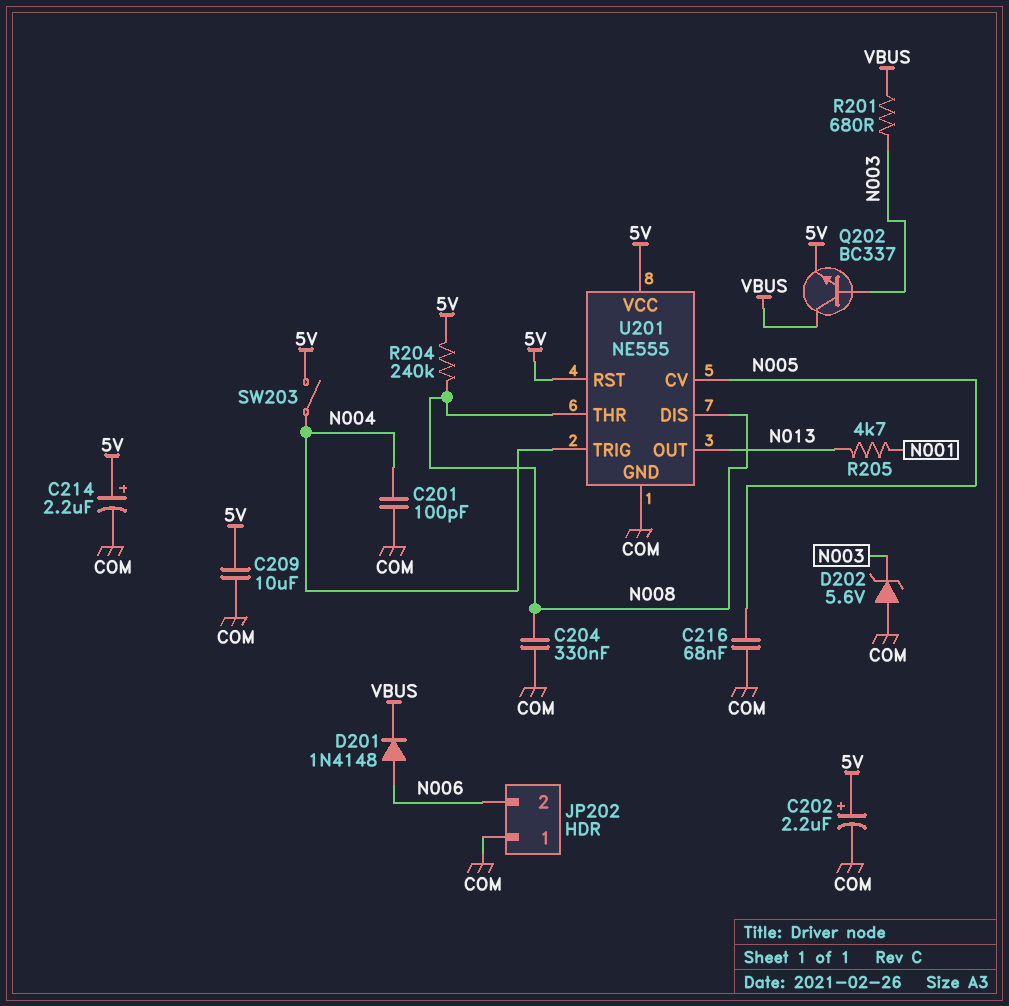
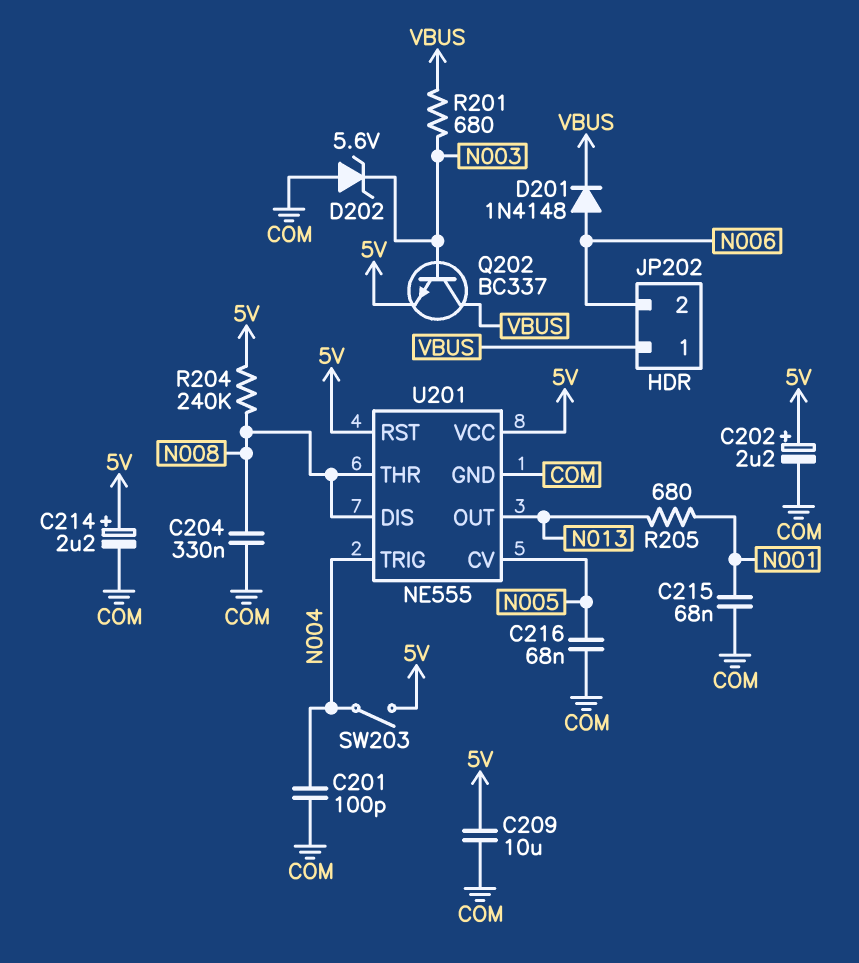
C215: none -> 68nF (COM, N001)
JP202 pin 1: COM -> VBUS
R205: 4.7k (N001, N013) -> 680 (N001, N013)

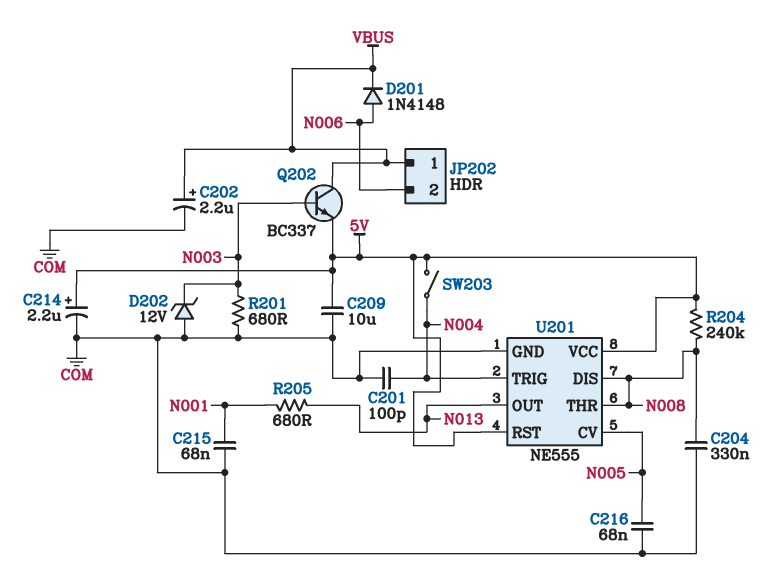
C202: 2.2uF (plus 5V, minus COM) -> 2.2uF (plus VBUS, minus COM)
D202: zener 5.6V (A COM, K N003) -> zener 12V (A COM, K N003)
R201: 680 (N003, VBUS) -> 680 (COM, N003)

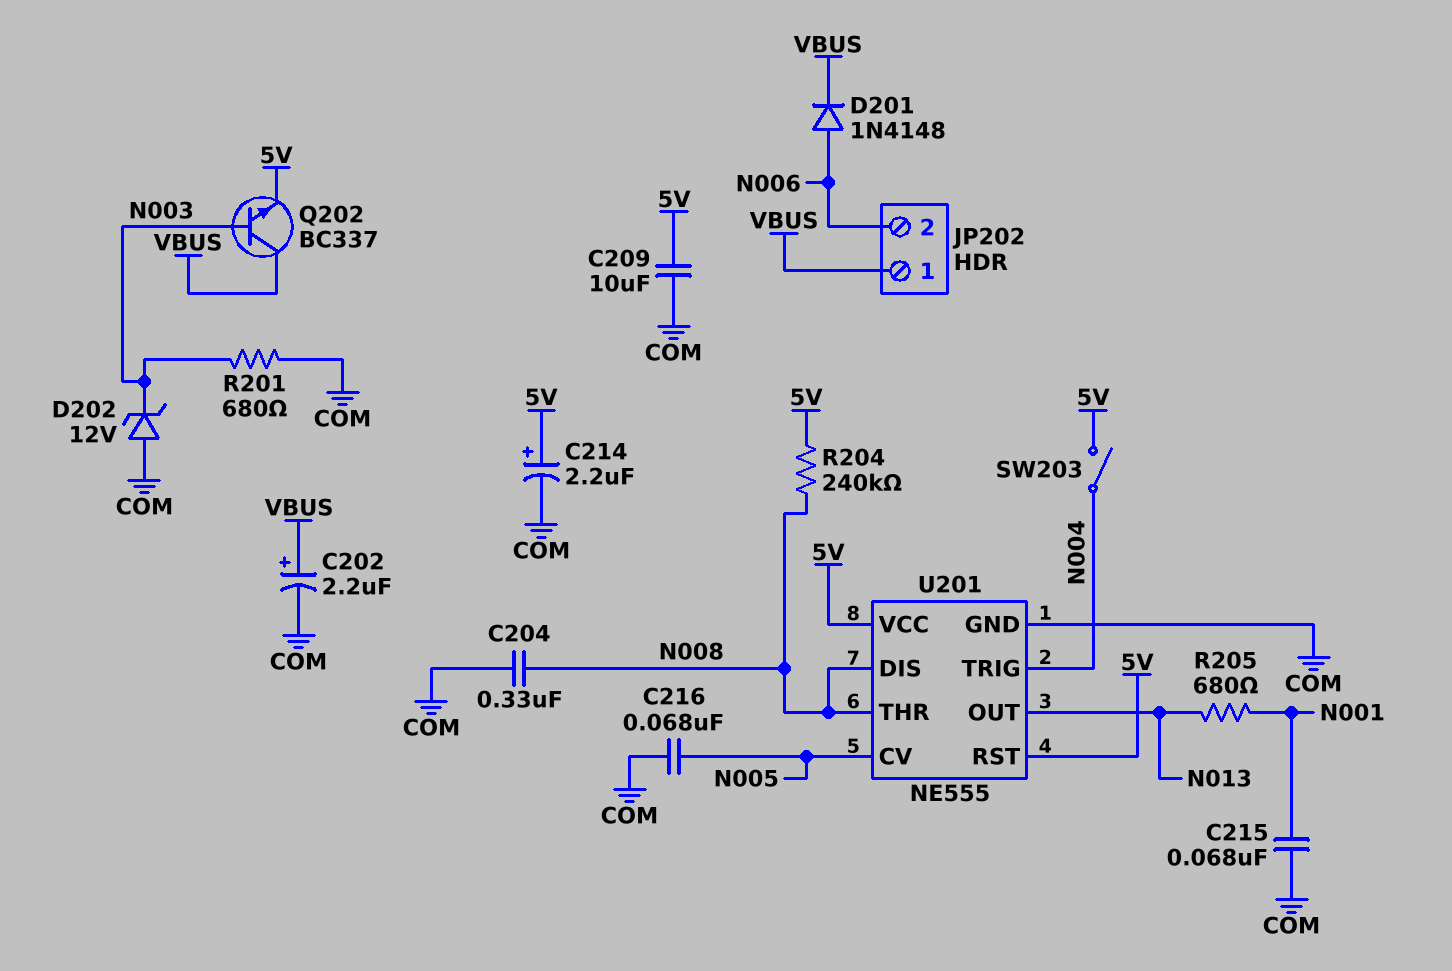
C201: 100pF (COM, N004) -> none

